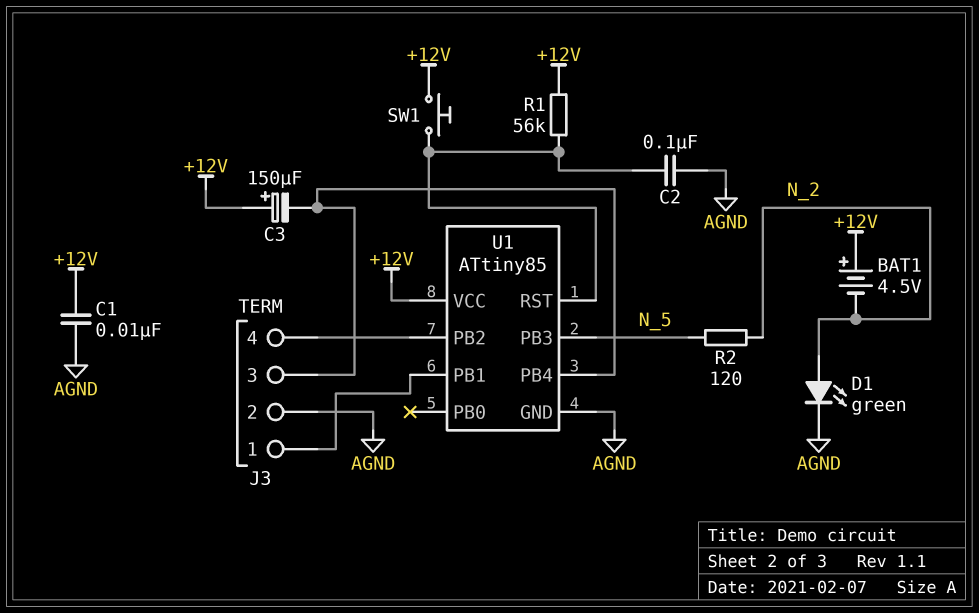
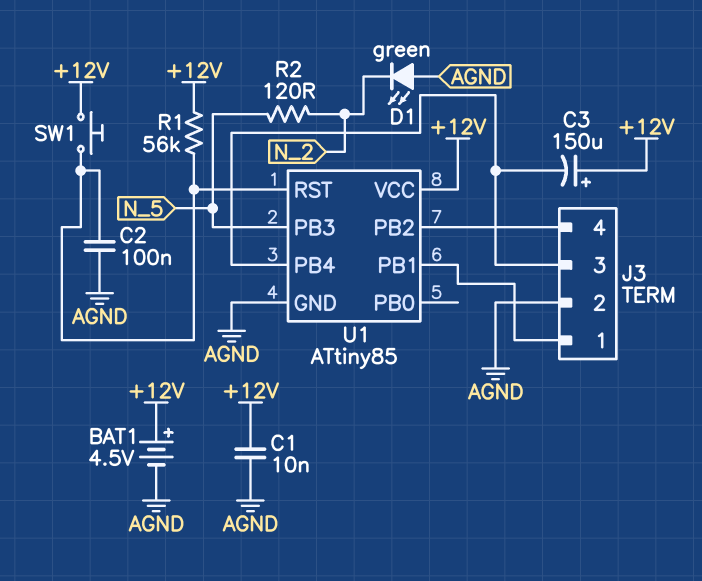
BAT1: 4.5V (plus +12V, minus N_2) -> 4.5V (plus +12V, minus AGND)
D1: LED green (A N_2, K AGND) -> LED green (A AGND, K N_2)

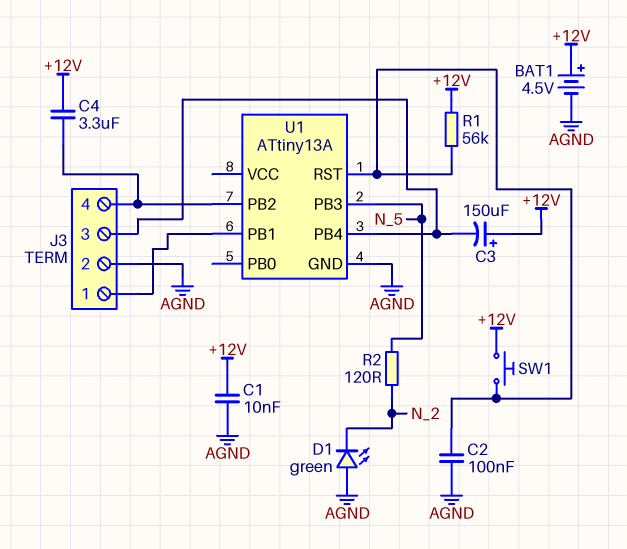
C4: none -> 3.3uF (+12V, J3/4)
U1: ATtiny85 -> ATtiny13A
U1 pin VCC: +12V -> none

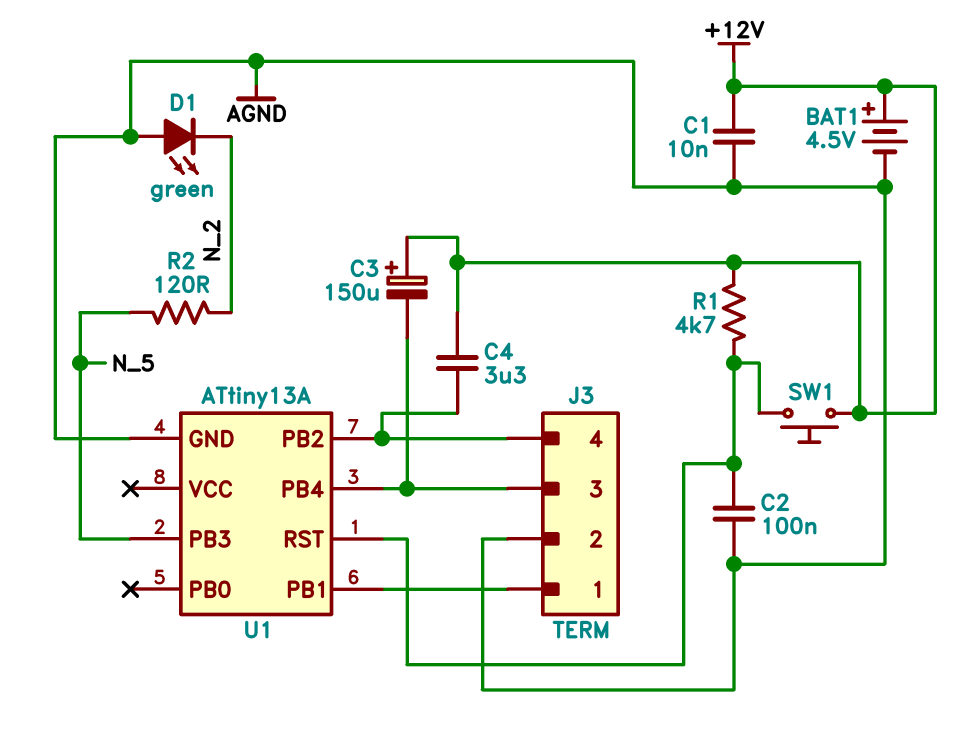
R1: 56k (+12V, U1/RST) -> 4.7k (+12V, U1/RST)

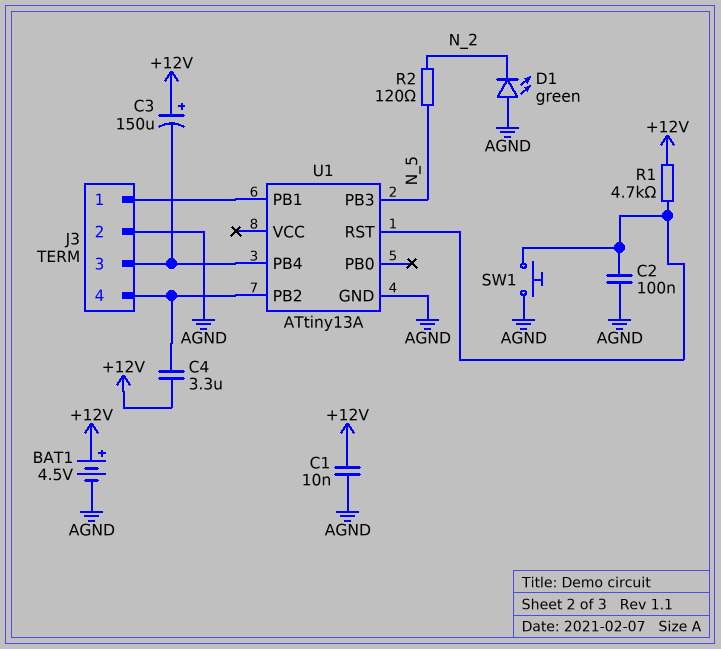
SW1: button (+12V, U1/RST) -> button (AGND, U1/RST)

